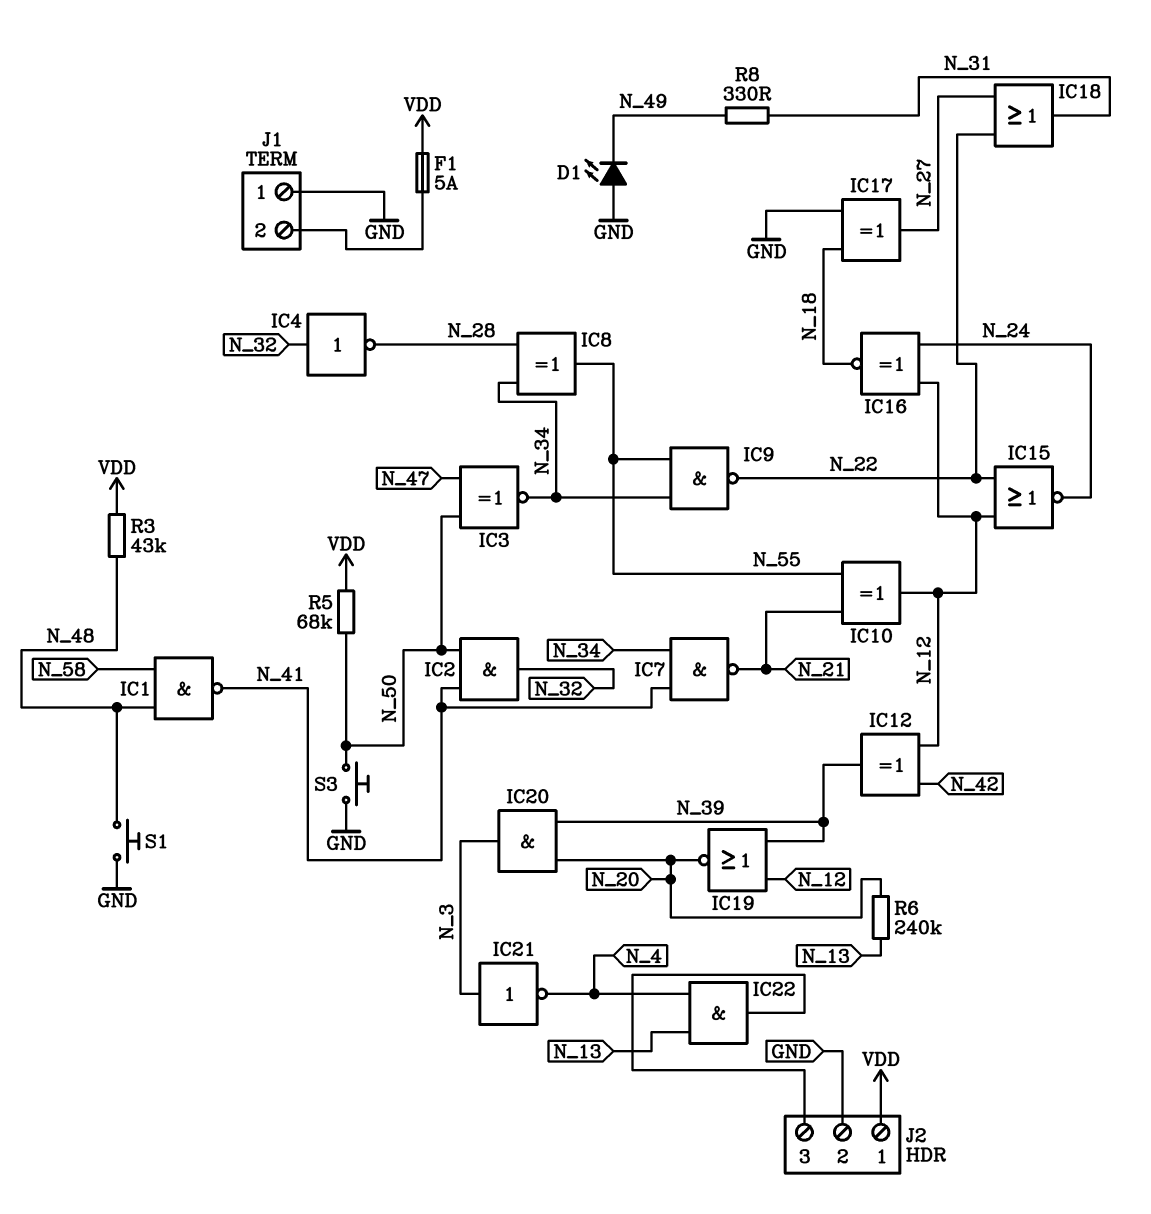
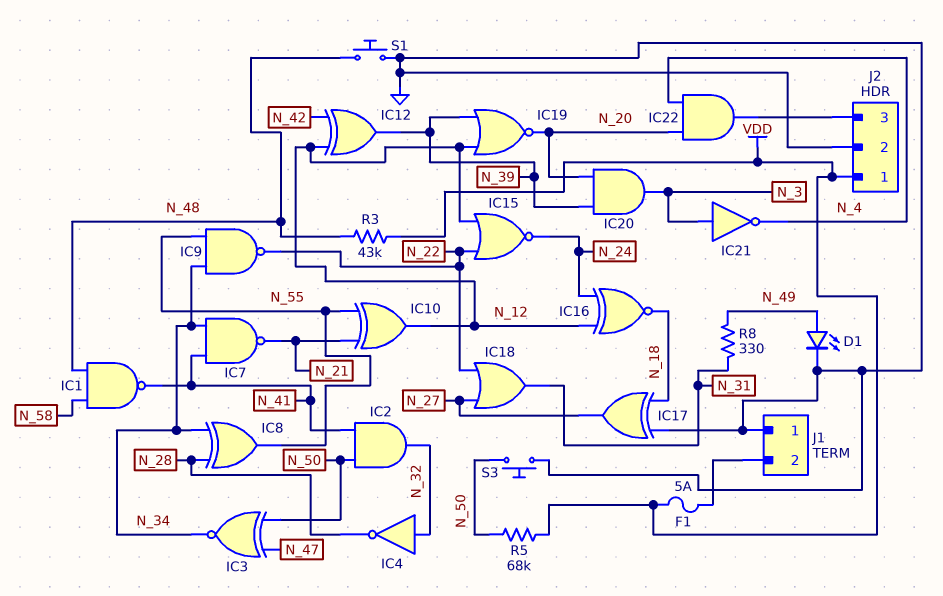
D1: LED (A GND, K N_49) -> LED (A N_49, K GND)
IC22: AND (in N_4, in N_13, out J2/3) -> AND (in N_4, in N_20, out J2/3)
R6: 240k (N_13, N_20) -> none

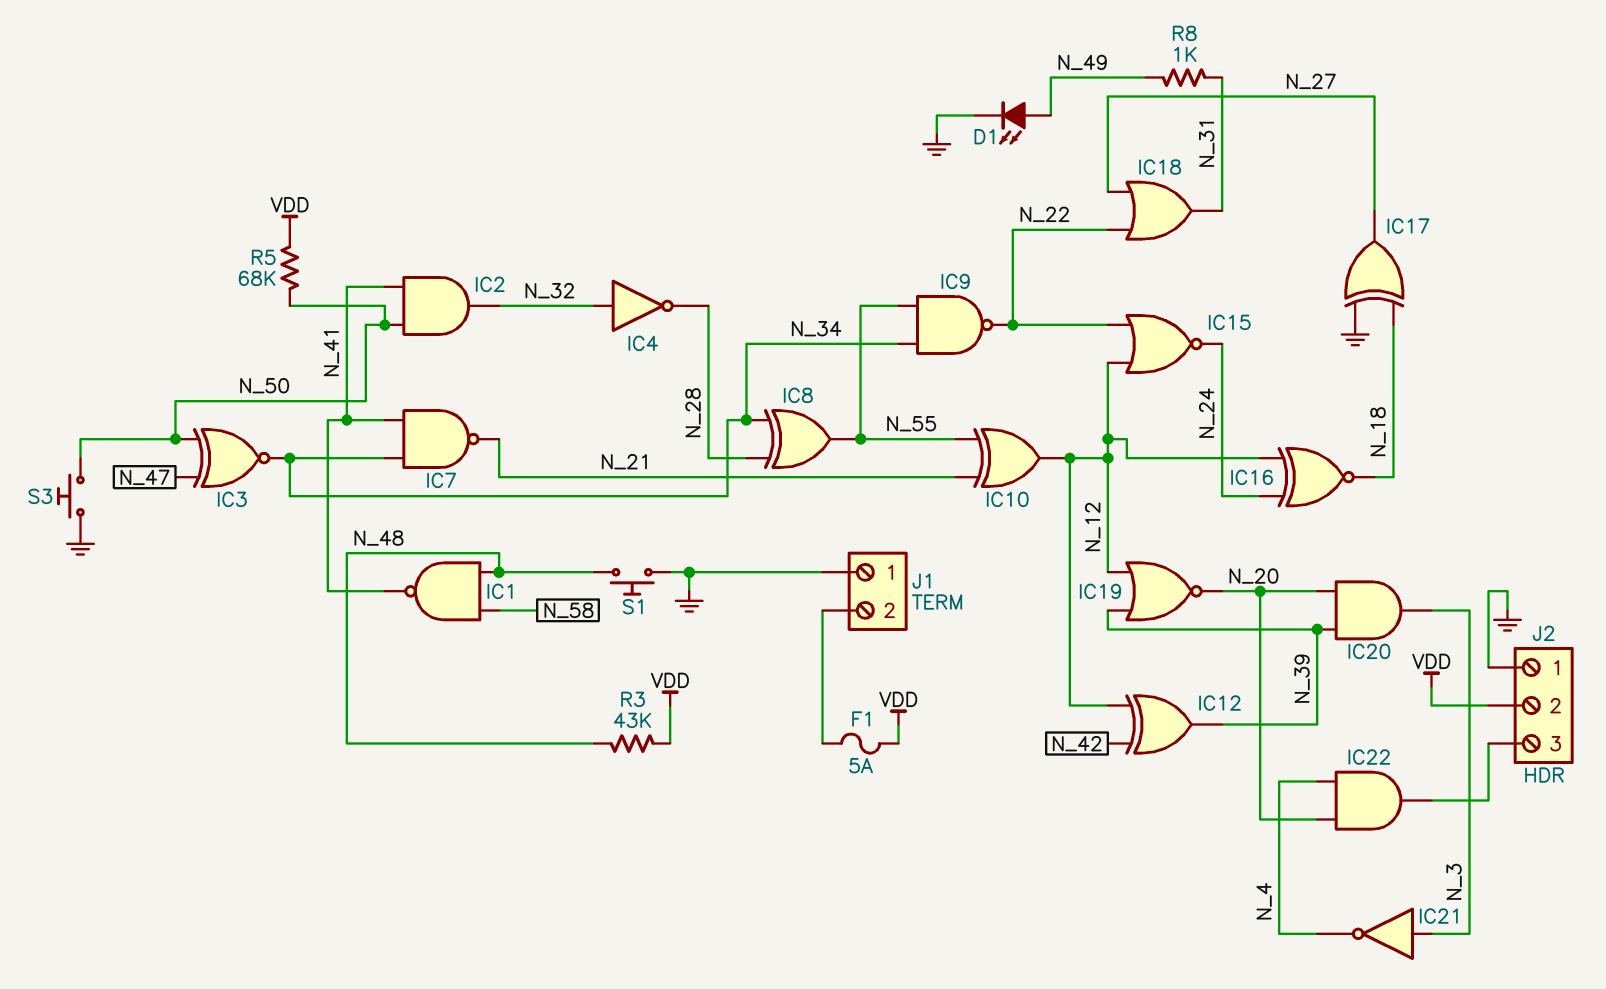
J2 pin 1: VDD -> GND
J2 pin 2: GND -> VDD
R8: 330 (N_31, N_49) -> 1k (N_31, N_49)

